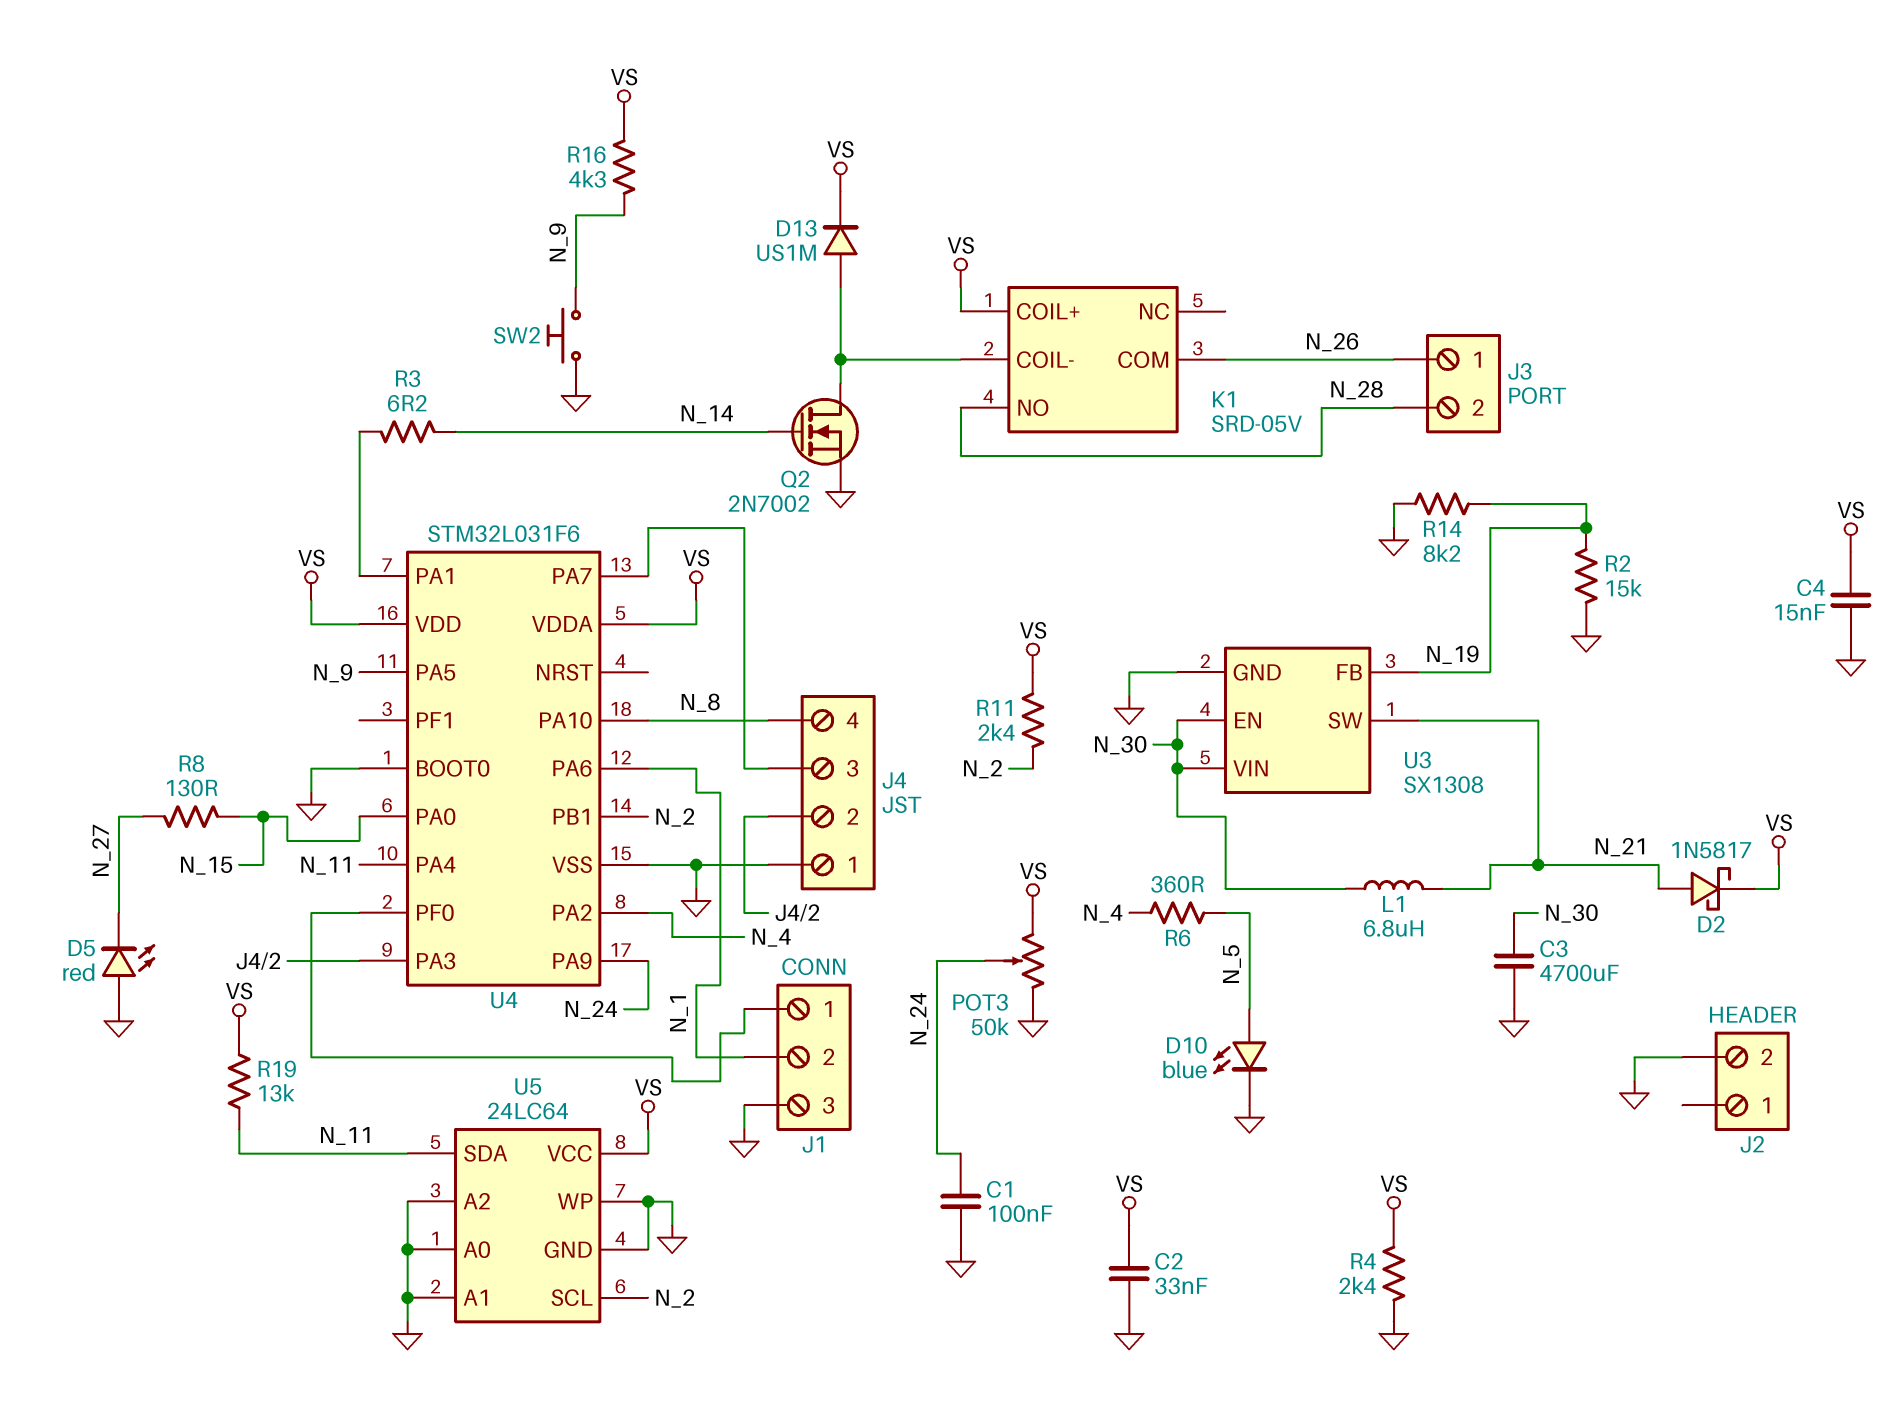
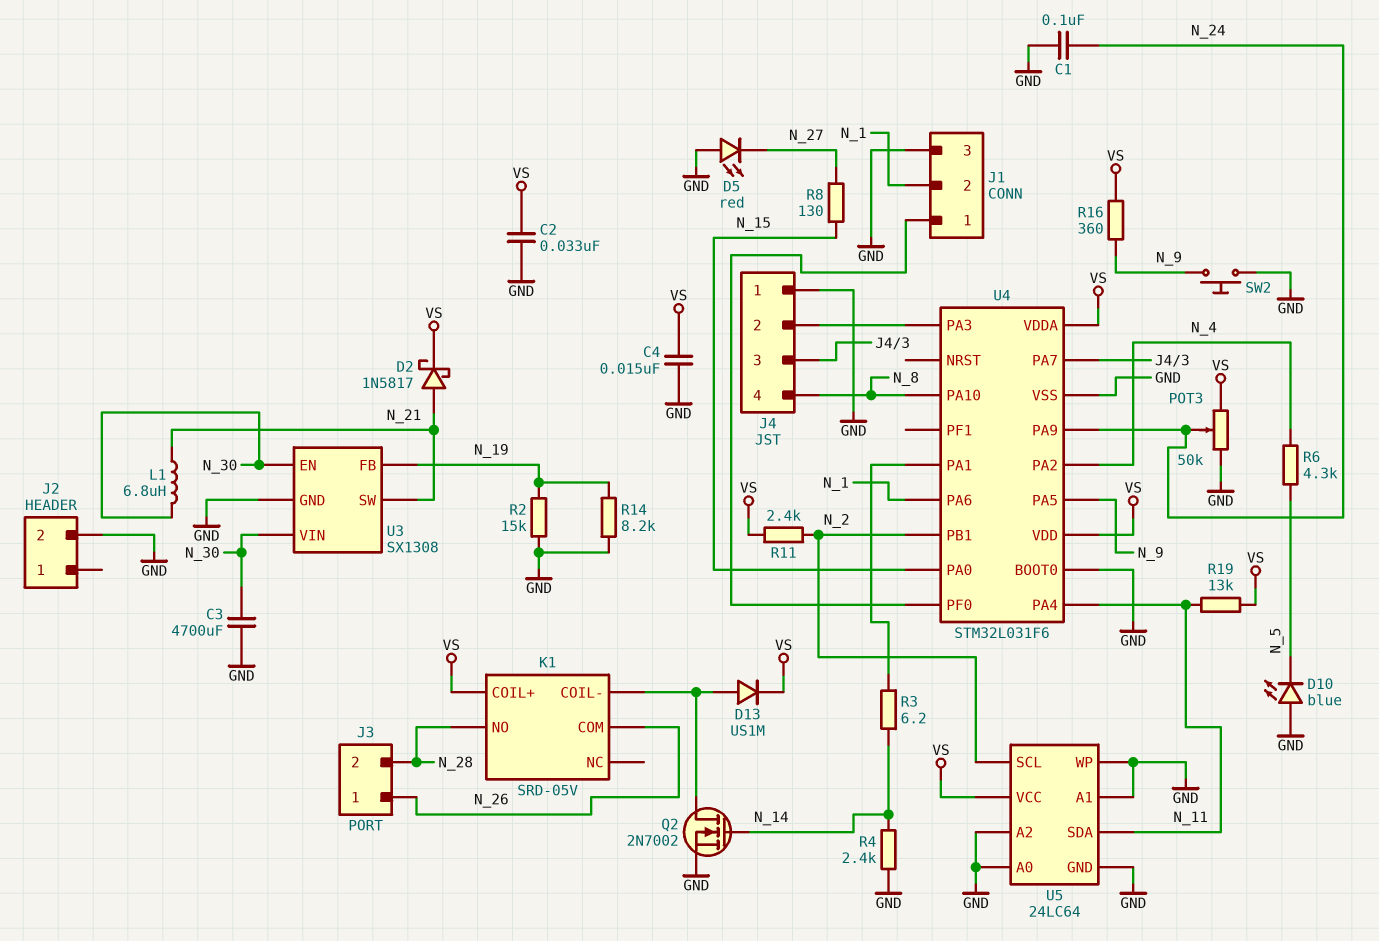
D10: LED blue (A N_5, K GND) -> LED blue (A GND, K N_5)
R4: 2.4k (GND, VS) -> 2.4k (GND, N_14)
R6: 360 (N_4, N_5) -> 4.3k (N_4, N_5)
R16: 4.3k (N_9, VS) -> 360 (N_9, VS)

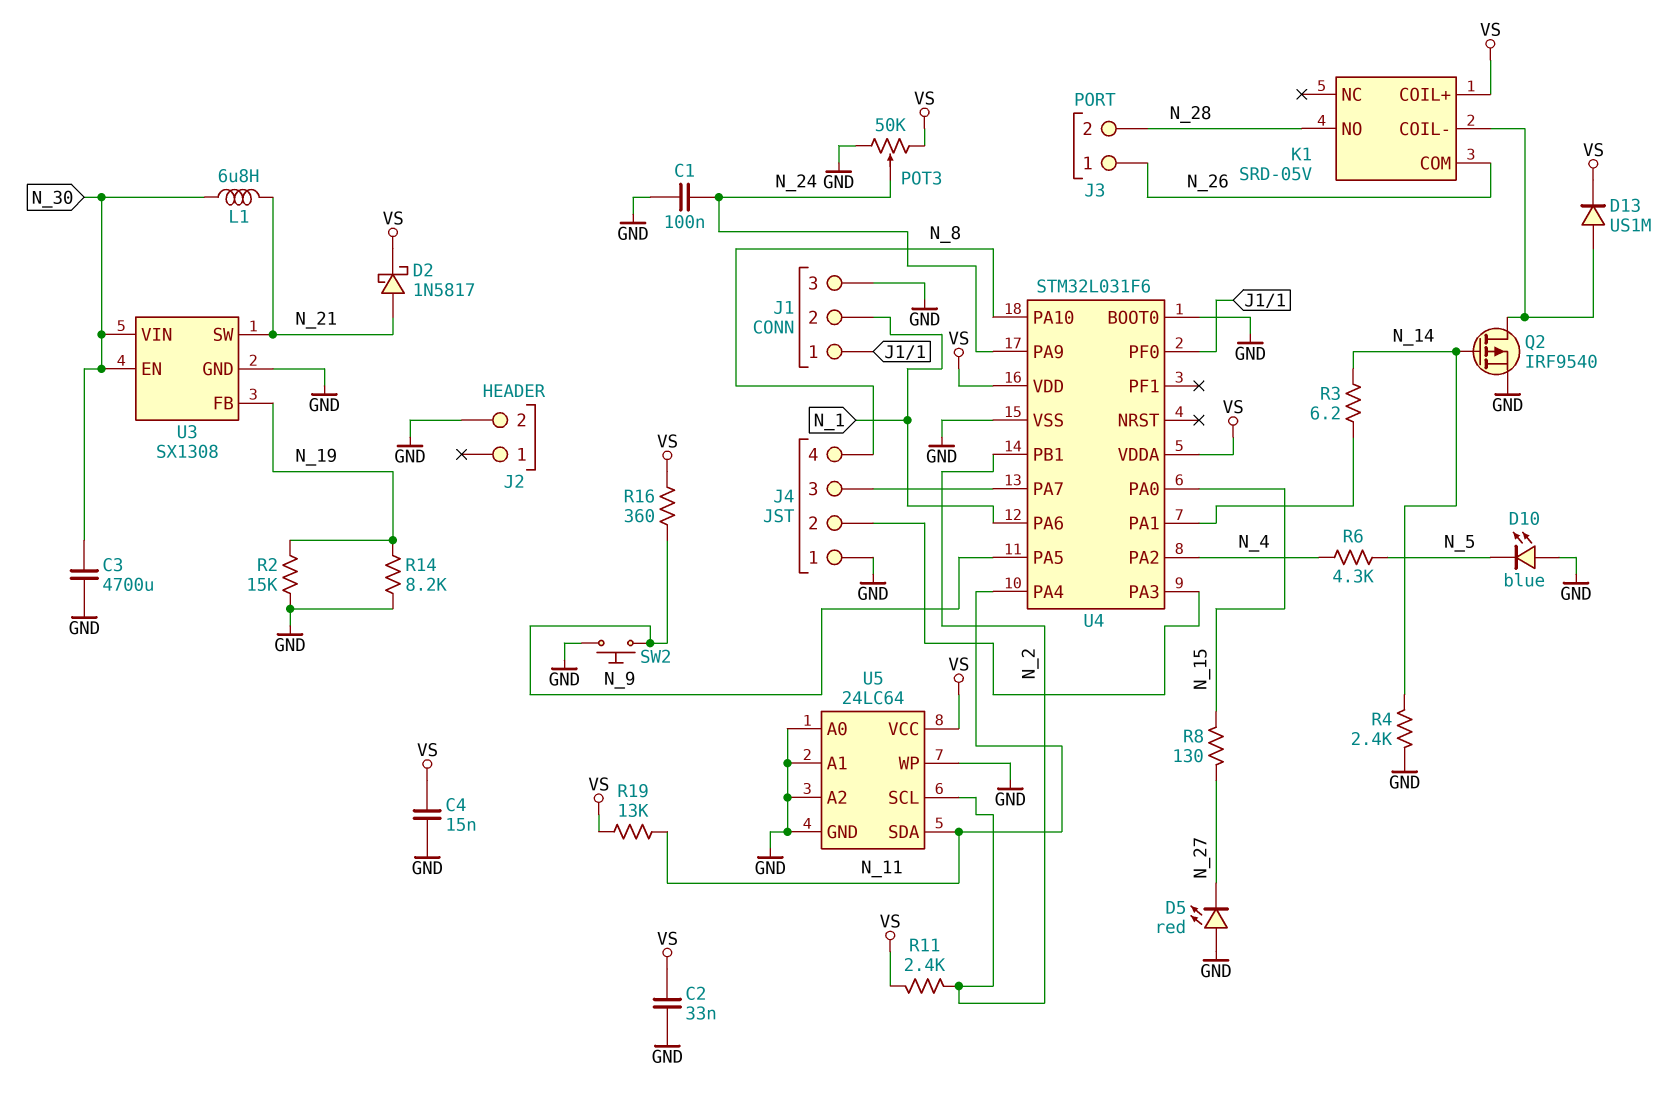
Q2: NMOS 2N7002 (G N_14, D K1/COIL-, S GND) -> PMOS IRF9540 (G N_14, D K1/COIL-, S GND)

